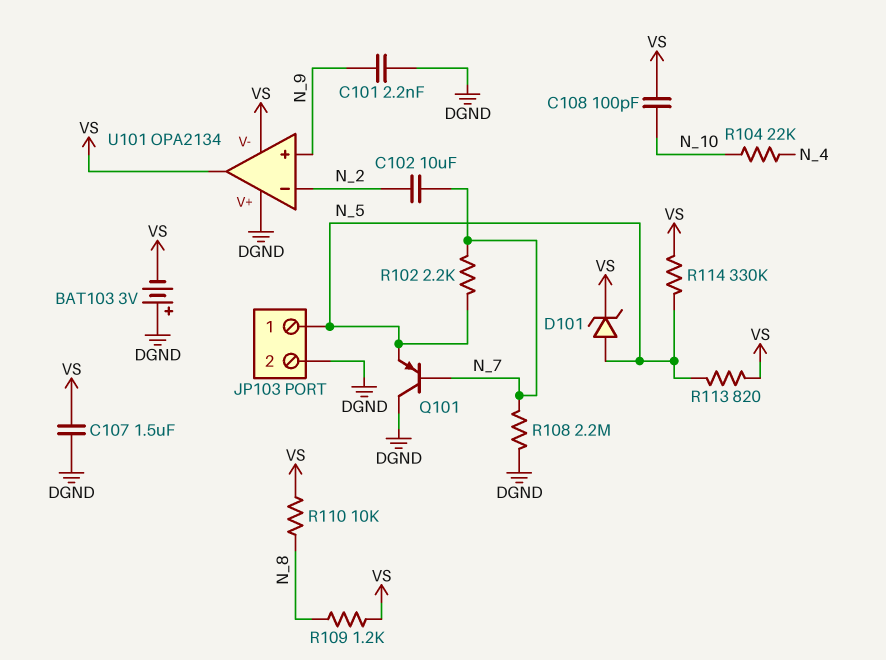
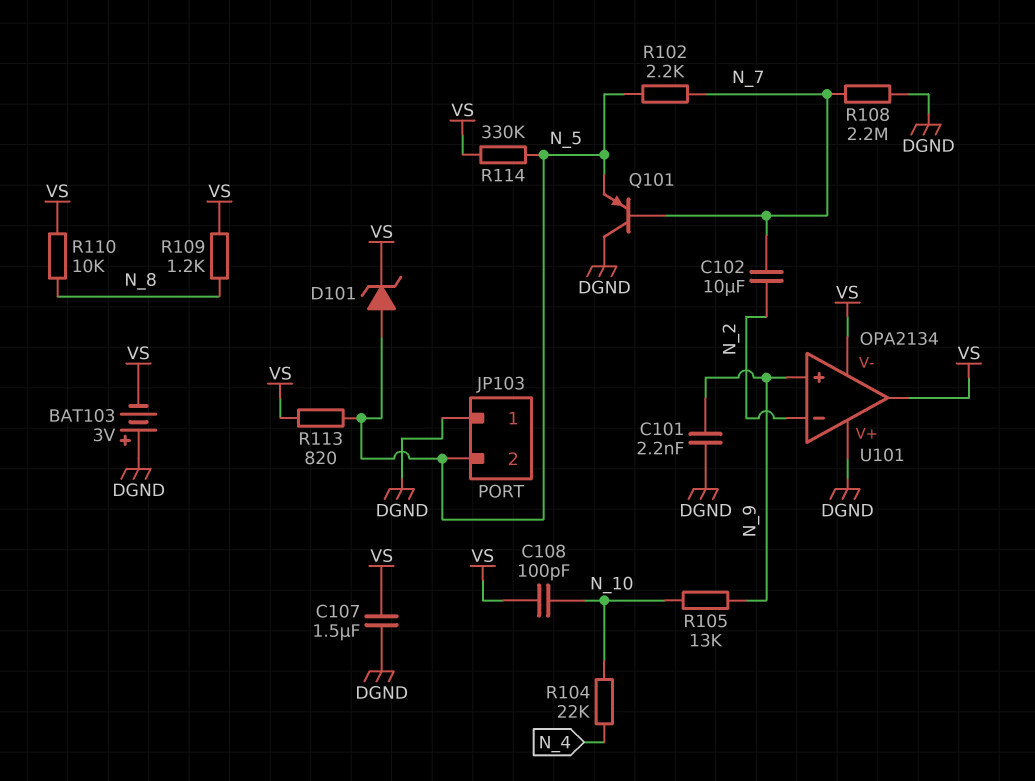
JP103 pin 1: N_5 -> DGND
JP103 pin 2: DGND -> N_5
R105: none -> 13k (N_9, N_10)

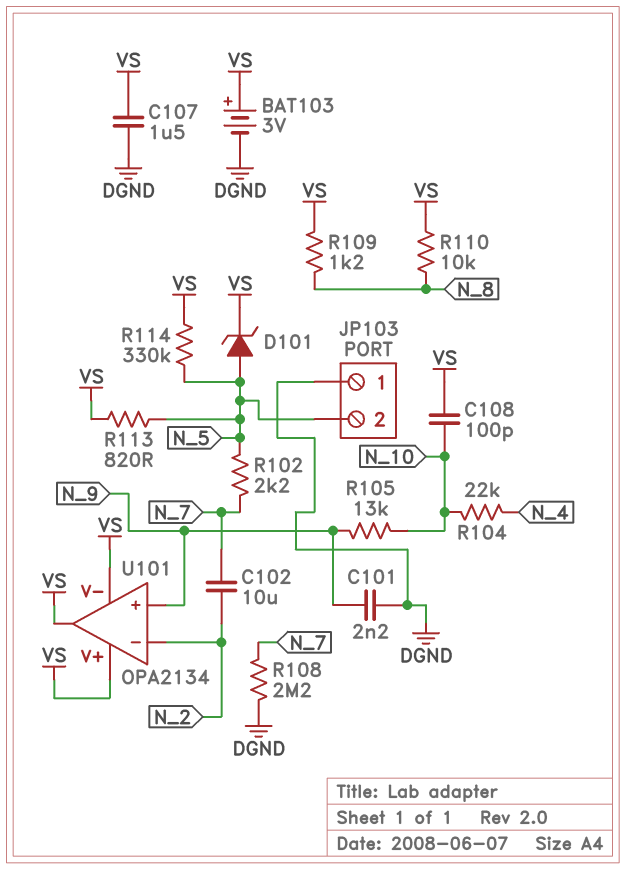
BAT103: 3V (plus DGND, minus VS) -> 3V (plus VS, minus DGND)
Q101: PNP (B N_7, C DGND, E N_5) -> none
U101 pin V+: DGND -> VS

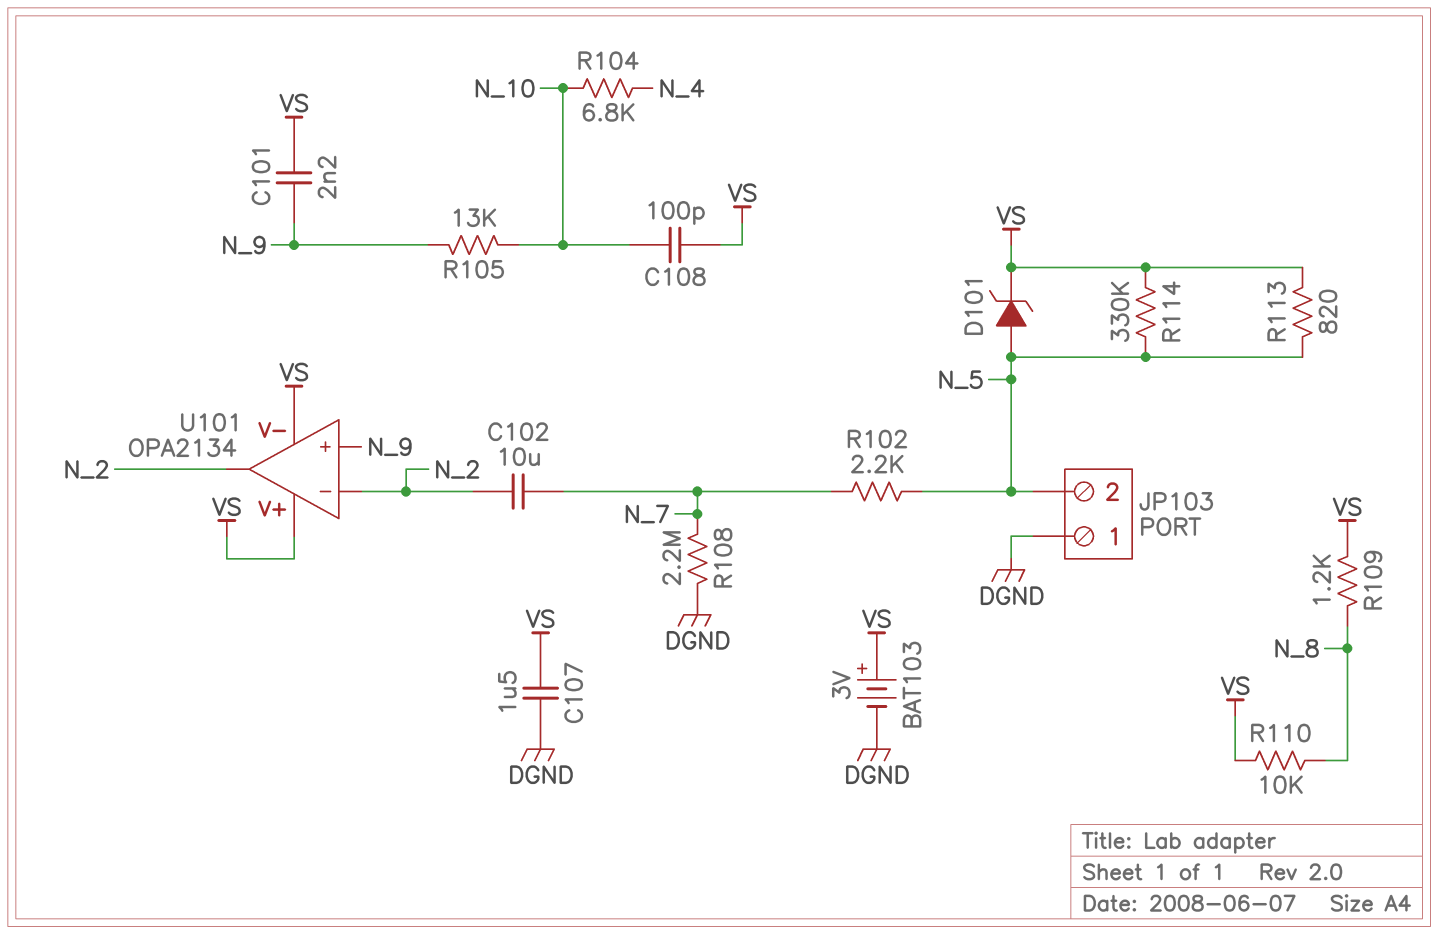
C101: 2.2nF (DGND, N_9) -> 2.2nF (N_9, VS)
R104: 22k (N_4, N_10) -> 6.8k (N_4, N_10)
U101 pin out: VS -> N_2

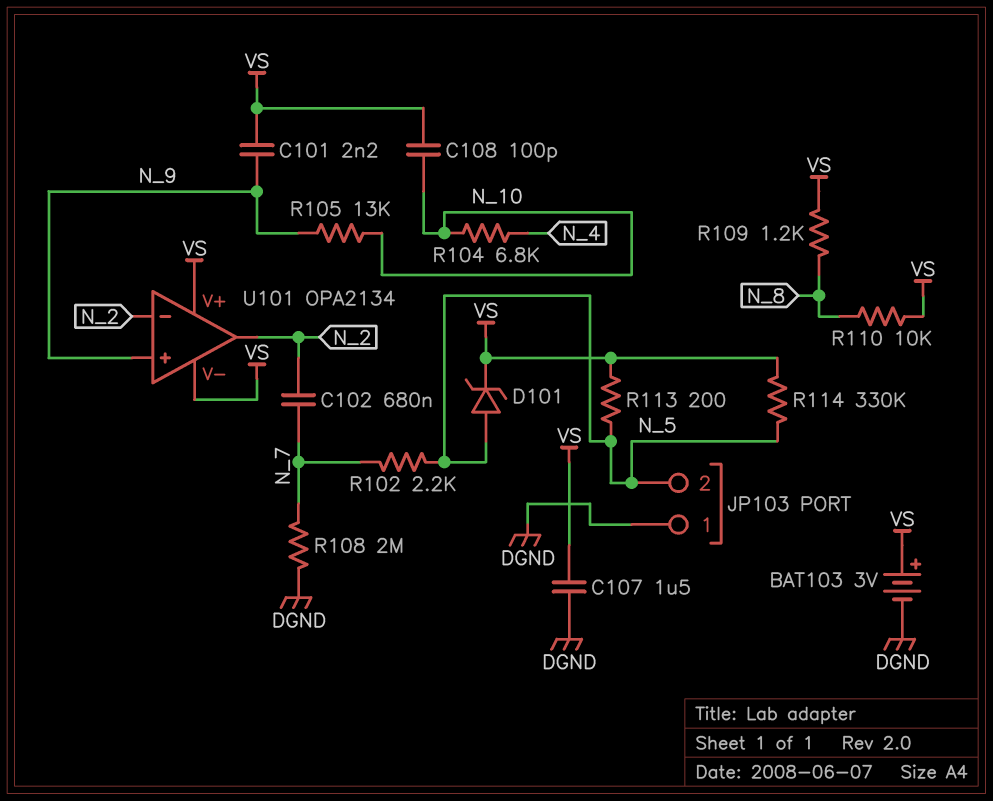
C102: 10uF (N_2, N_7) -> 680nF (N_2, N_7)
R108: 2.2M (DGND, N_7) -> 2M (DGND, N_7)
R113: 820 (N_5, VS) -> 200 (N_5, VS)

